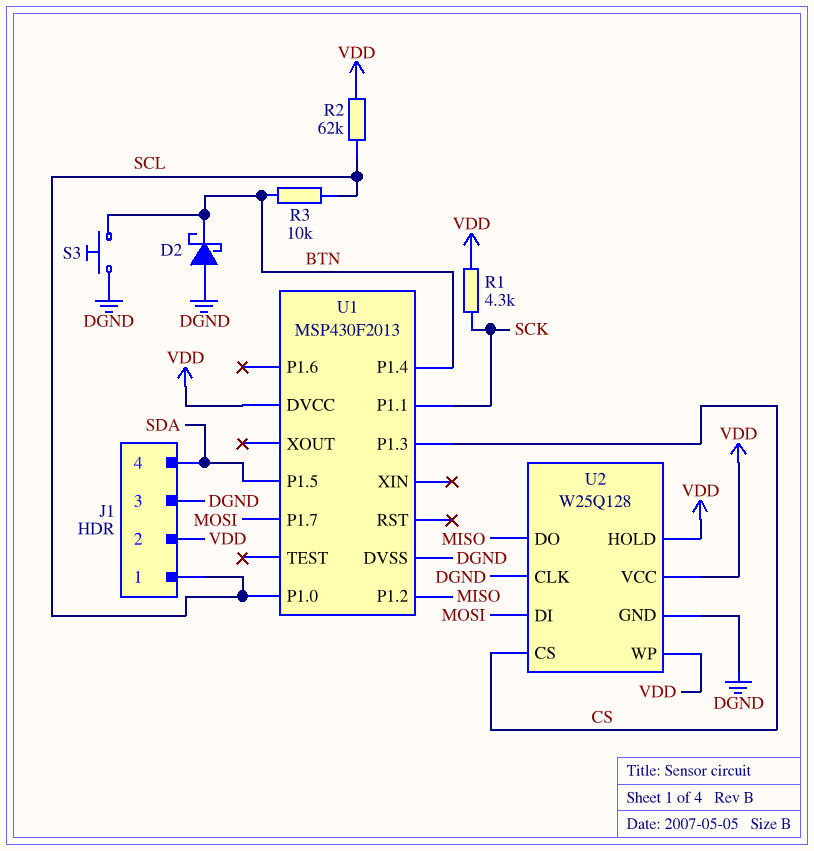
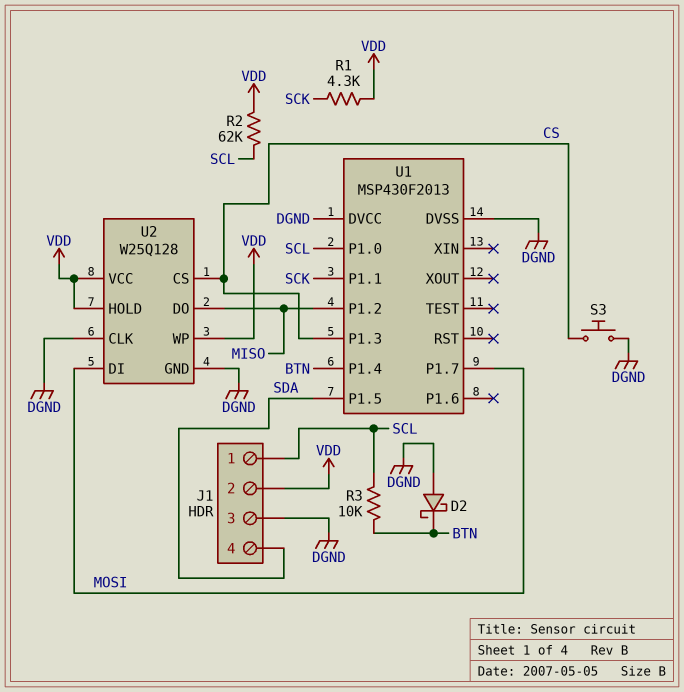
S3: button (BTN, DGND) -> button (CS, DGND)
U1 pin DVCC: VDD -> DGND

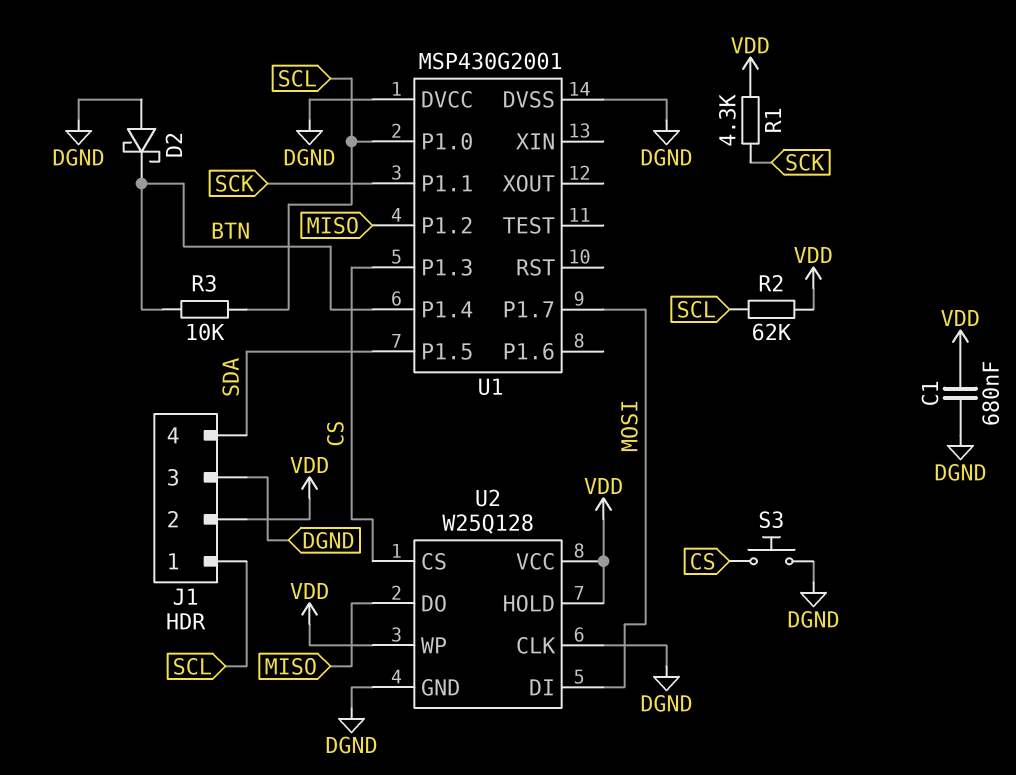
C1: none -> 680nF (DGND, VDD)
U1: MSP430F2013 -> MSP430G2001

